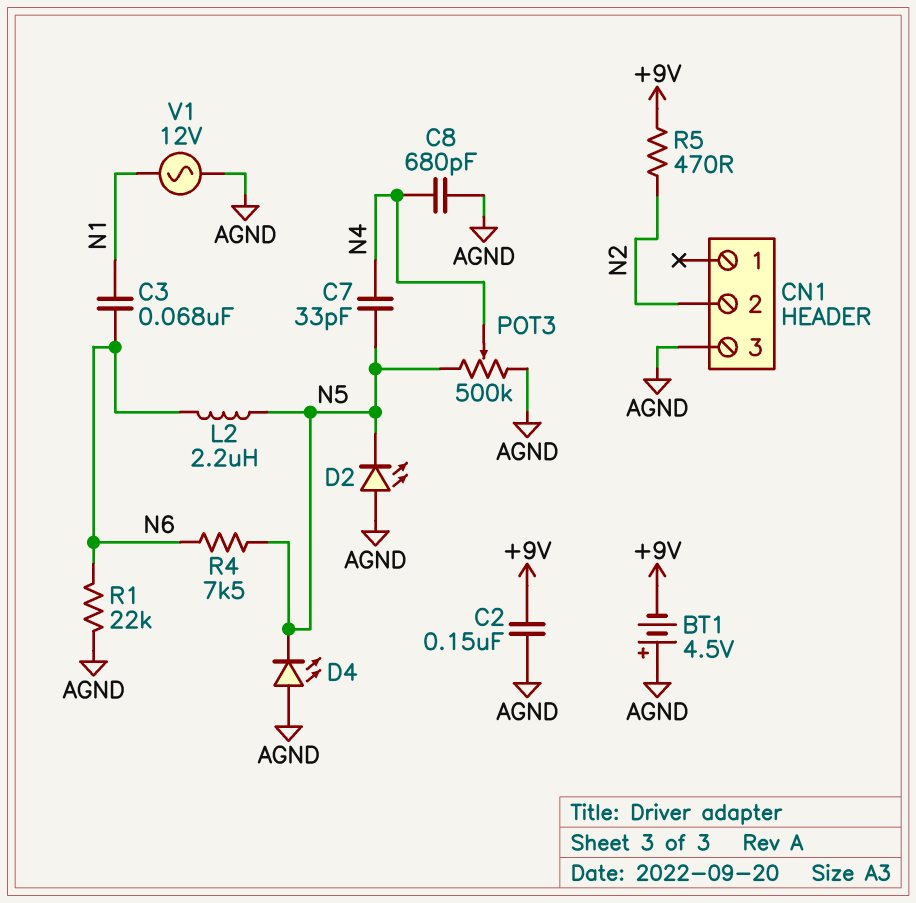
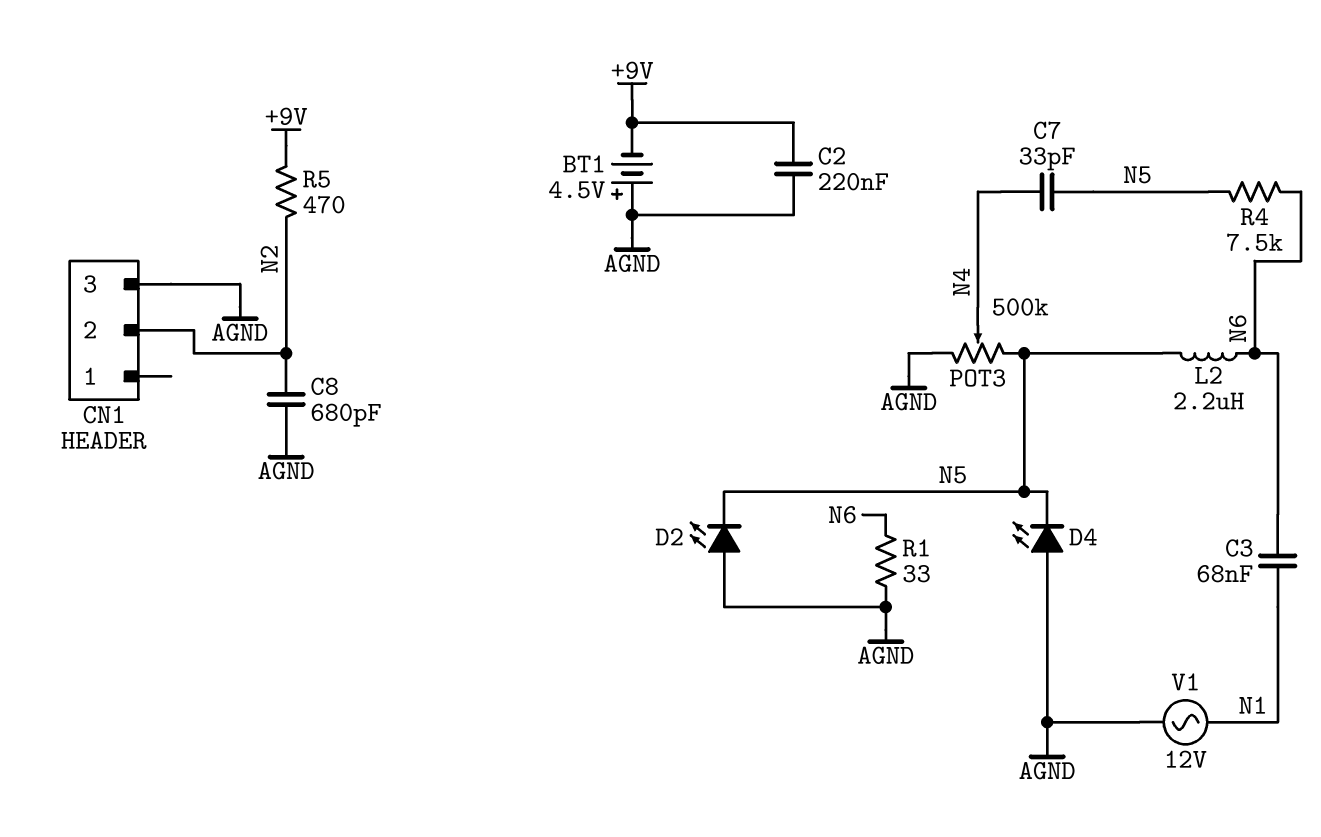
C2: 150nF (+9V, AGND) -> 220nF (+9V, AGND)
C8: 680pF (AGND, N4) -> 680pF (AGND, N2)
R1: 22k (AGND, N6) -> 33 (AGND, N6)

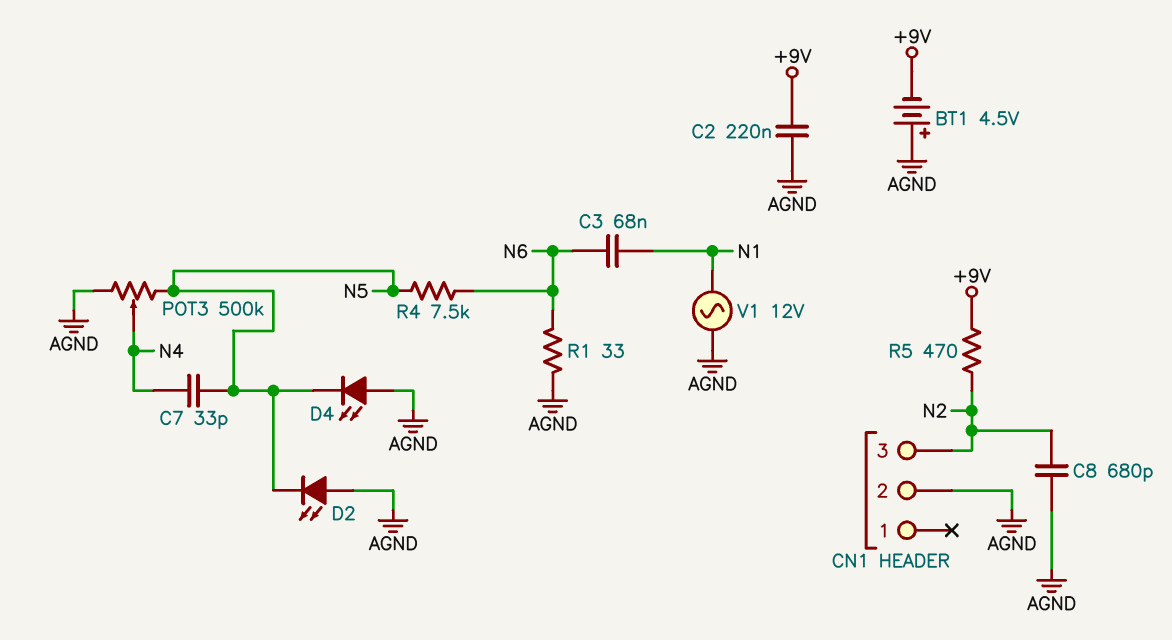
CN1 pin 2: N2 -> AGND
CN1 pin 3: AGND -> N2
L2: 2.2uH (N5, N6) -> none

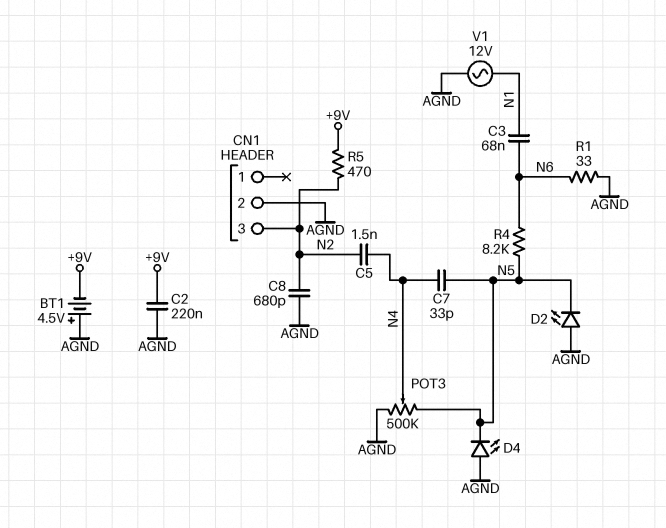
C5: none -> 1.5nF (N2, N4)
R4: 7.5k (N5, N6) -> 8.2k (N5, N6)

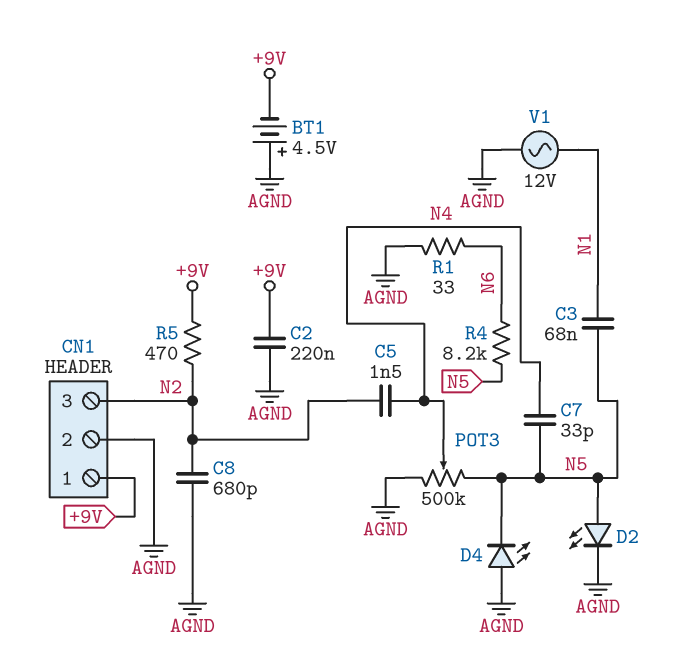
C3: 68nF (N1, N6) -> 68nF (N1, N5)
CN1 pin 1: none -> +9V
D2: LED (A AGND, K N5) -> LED (A N5, K AGND)

